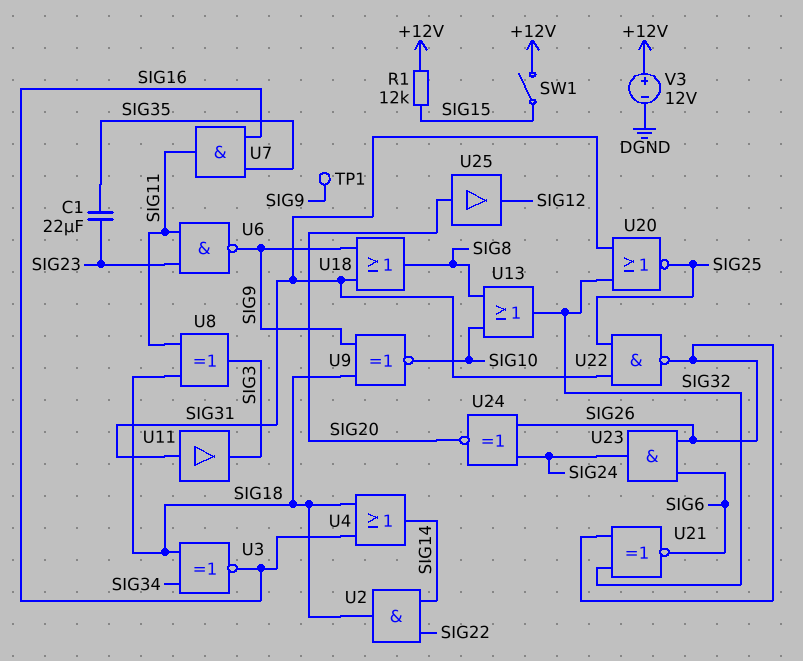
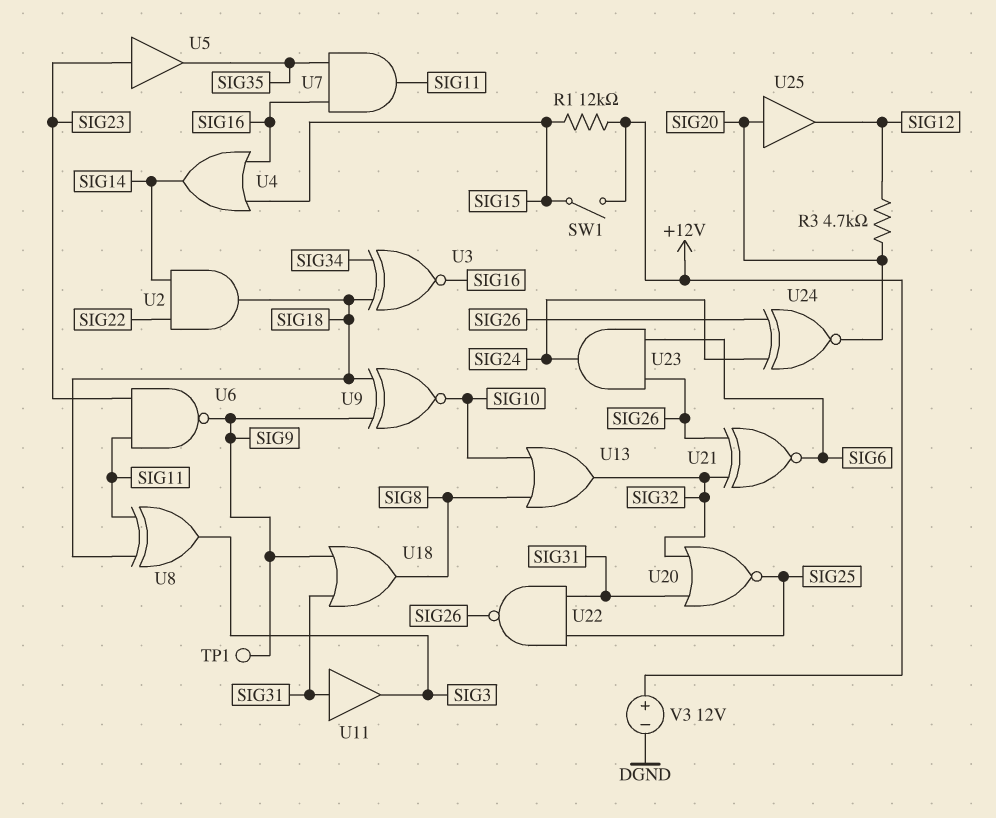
C1: 22uF (SIG23, SIG35) -> none
R3: none -> 4.7k (SIG12, SIG20)
U4: OR (in SIG16, in SIG18, out SIG14) -> OR (in SIG15, in SIG16, out SIG14)
U5: none -> buffer (in SIG23, out SIG35)

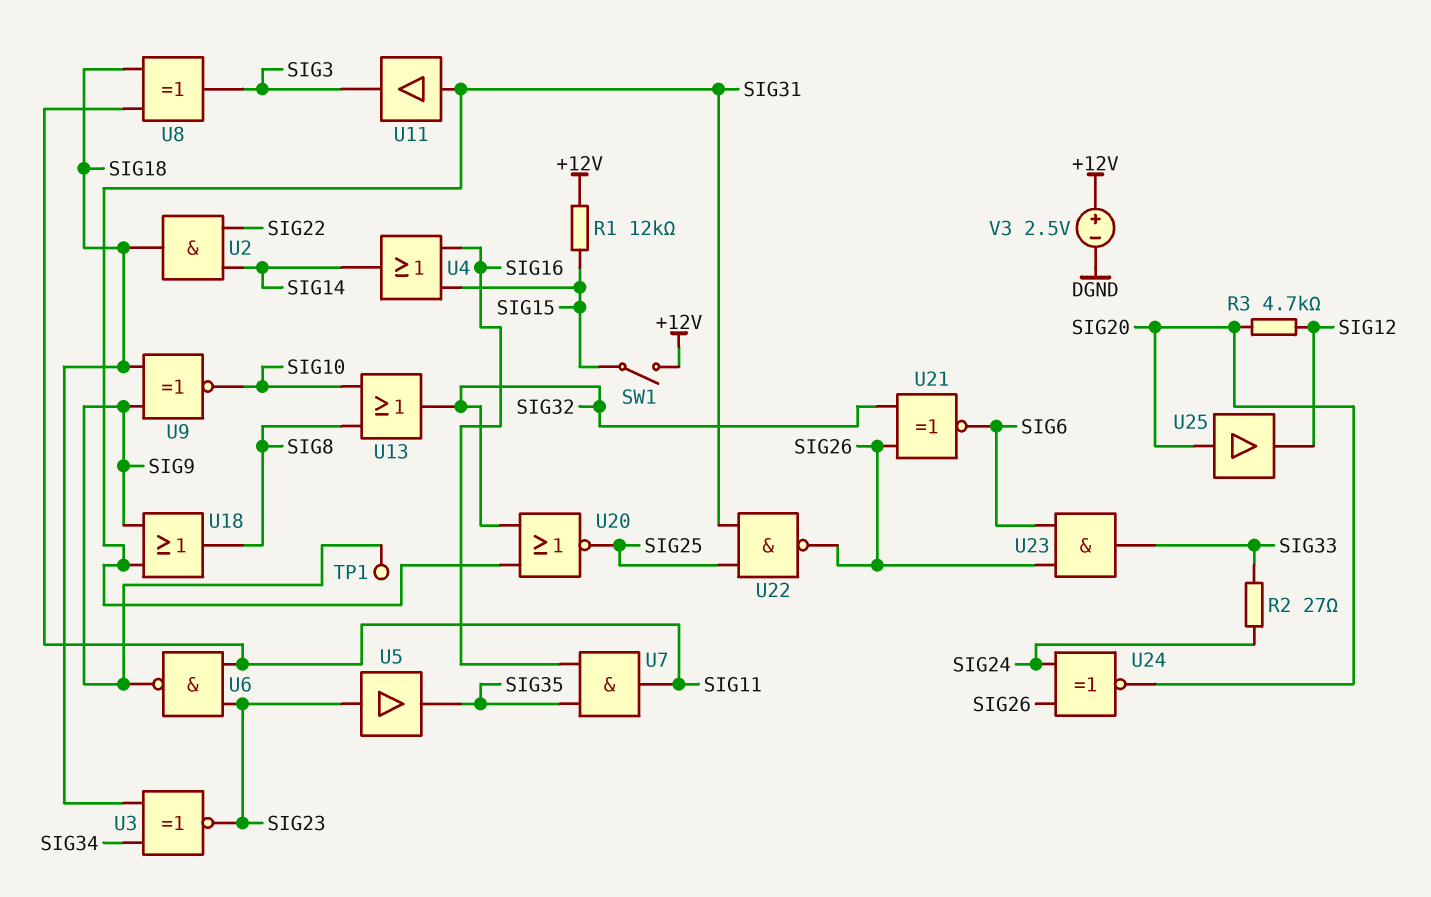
R2: none -> 27 (SIG24, SIG33)
U3: XNOR (in SIG18, in SIG34, out SIG16) -> XNOR (in SIG18, in SIG34, out SIG23)
U23: AND (in SIG6, in SIG26, out SIG24) -> AND (in SIG6, in SIG26, out SIG33)
V3: 12V (plus +12V, minus DGND) -> 2.5V (plus +12V, minus DGND)

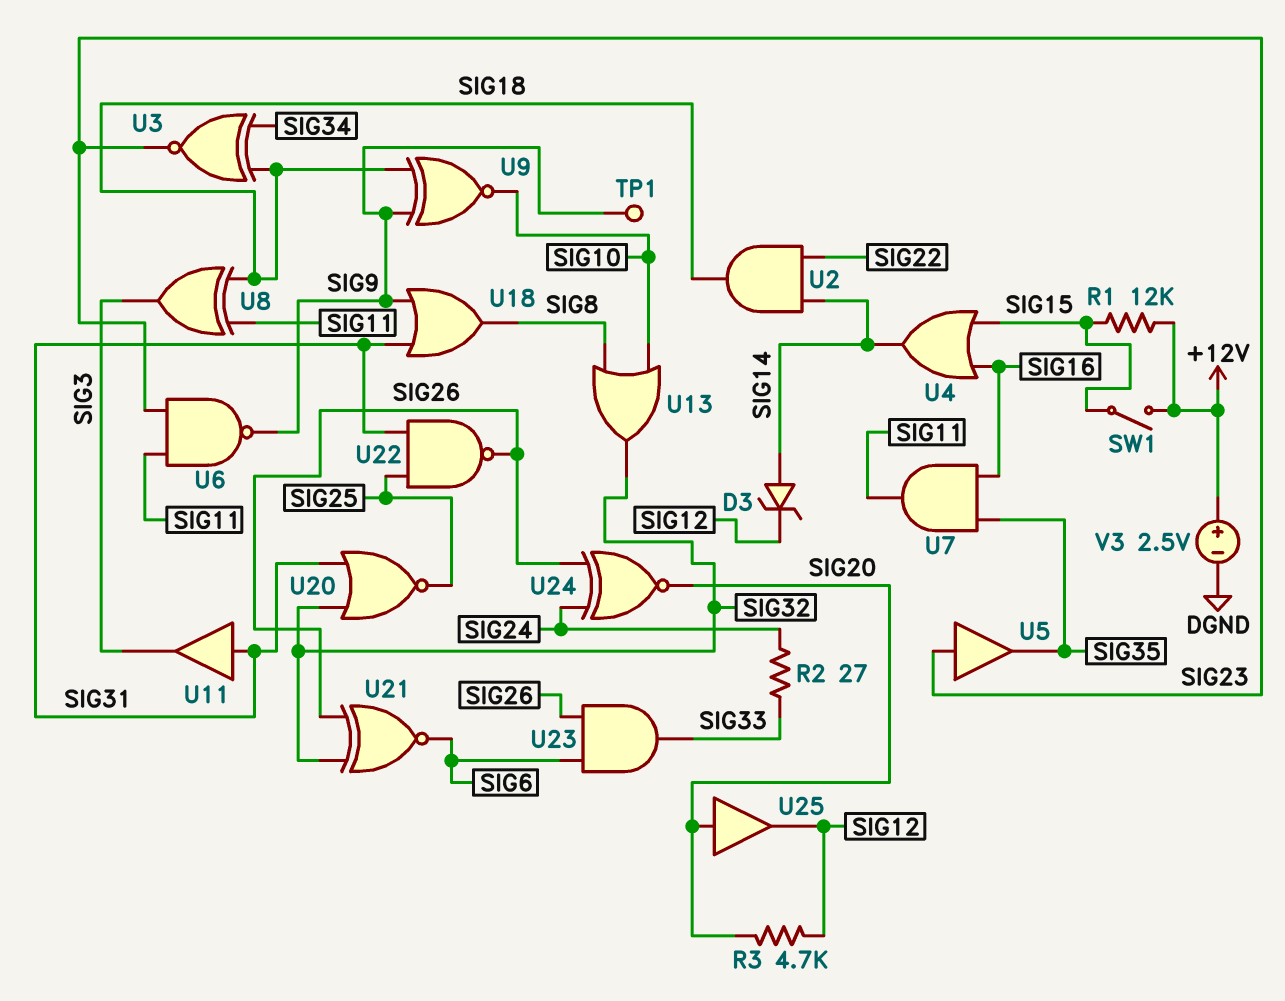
D3: none -> zener (A SIG14, K SIG12)

